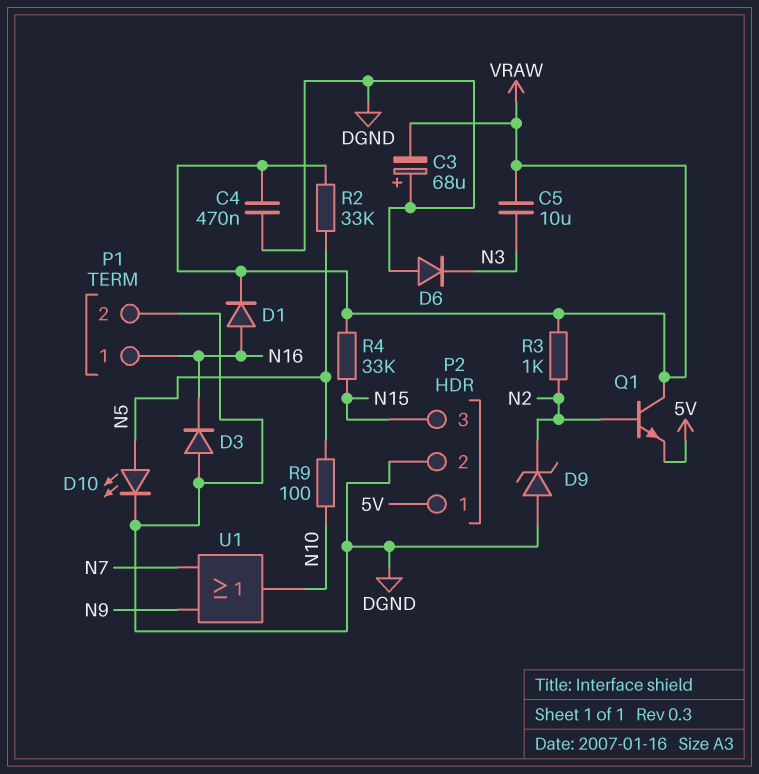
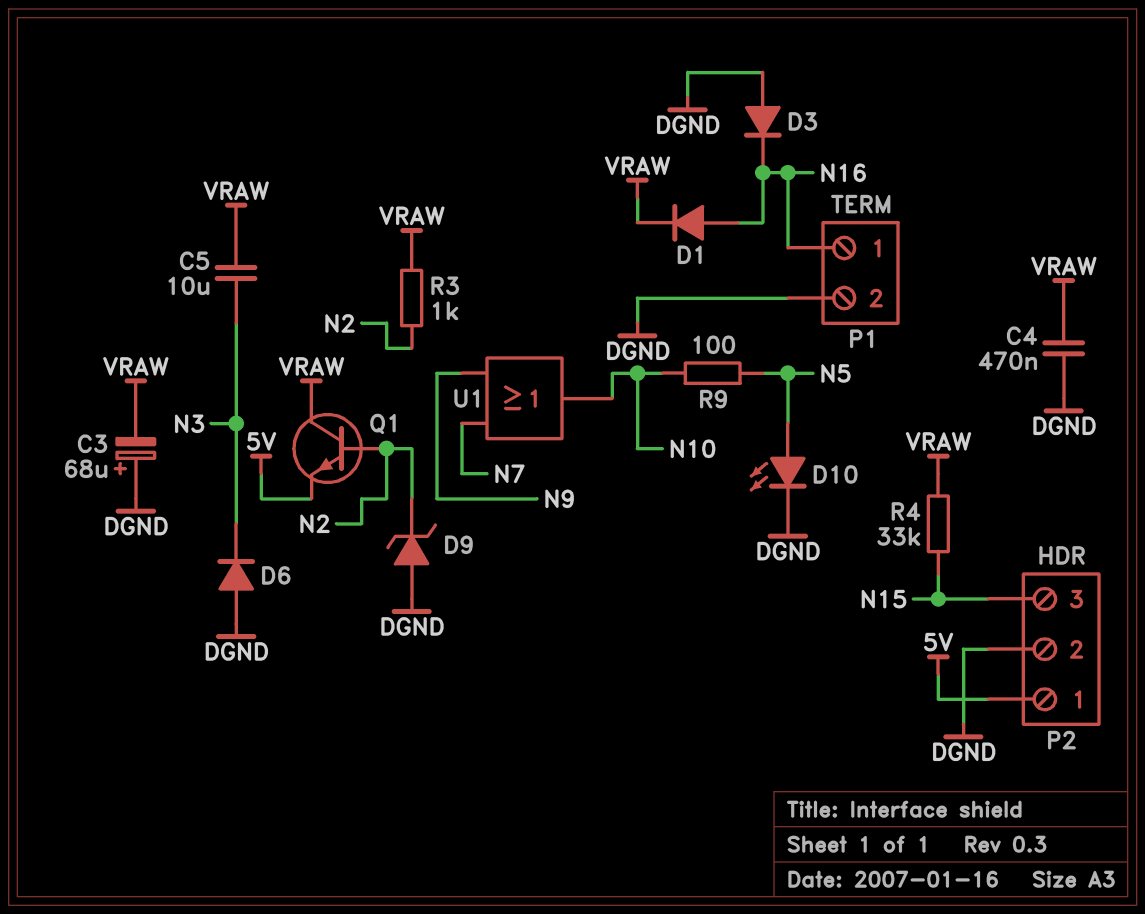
R2: 33k (N5, VRAW) -> none

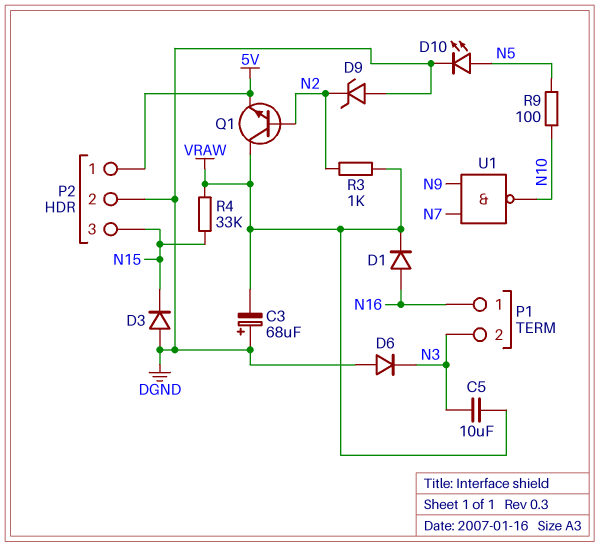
C4: 470nF (DGND, VRAW) -> none
D3: diode (A DGND, K N16) -> diode (A DGND, K N15)
P1 pin 2: DGND -> N3
U1: OR (in N7, in N9, out N10) -> NAND (in N7, in N9, out N10)

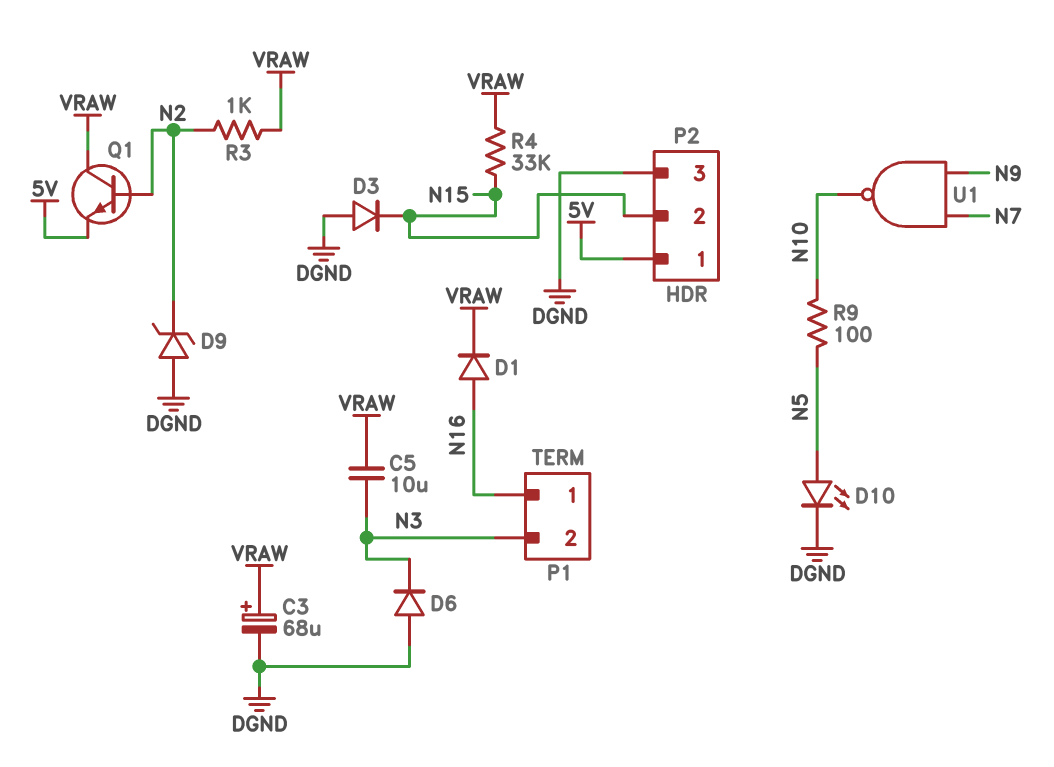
C3: 68uF (plus DGND, minus VRAW) -> 68uF (plus VRAW, minus DGND)
P2 pin 2: DGND -> N15
P2 pin 3: N15 -> DGND

